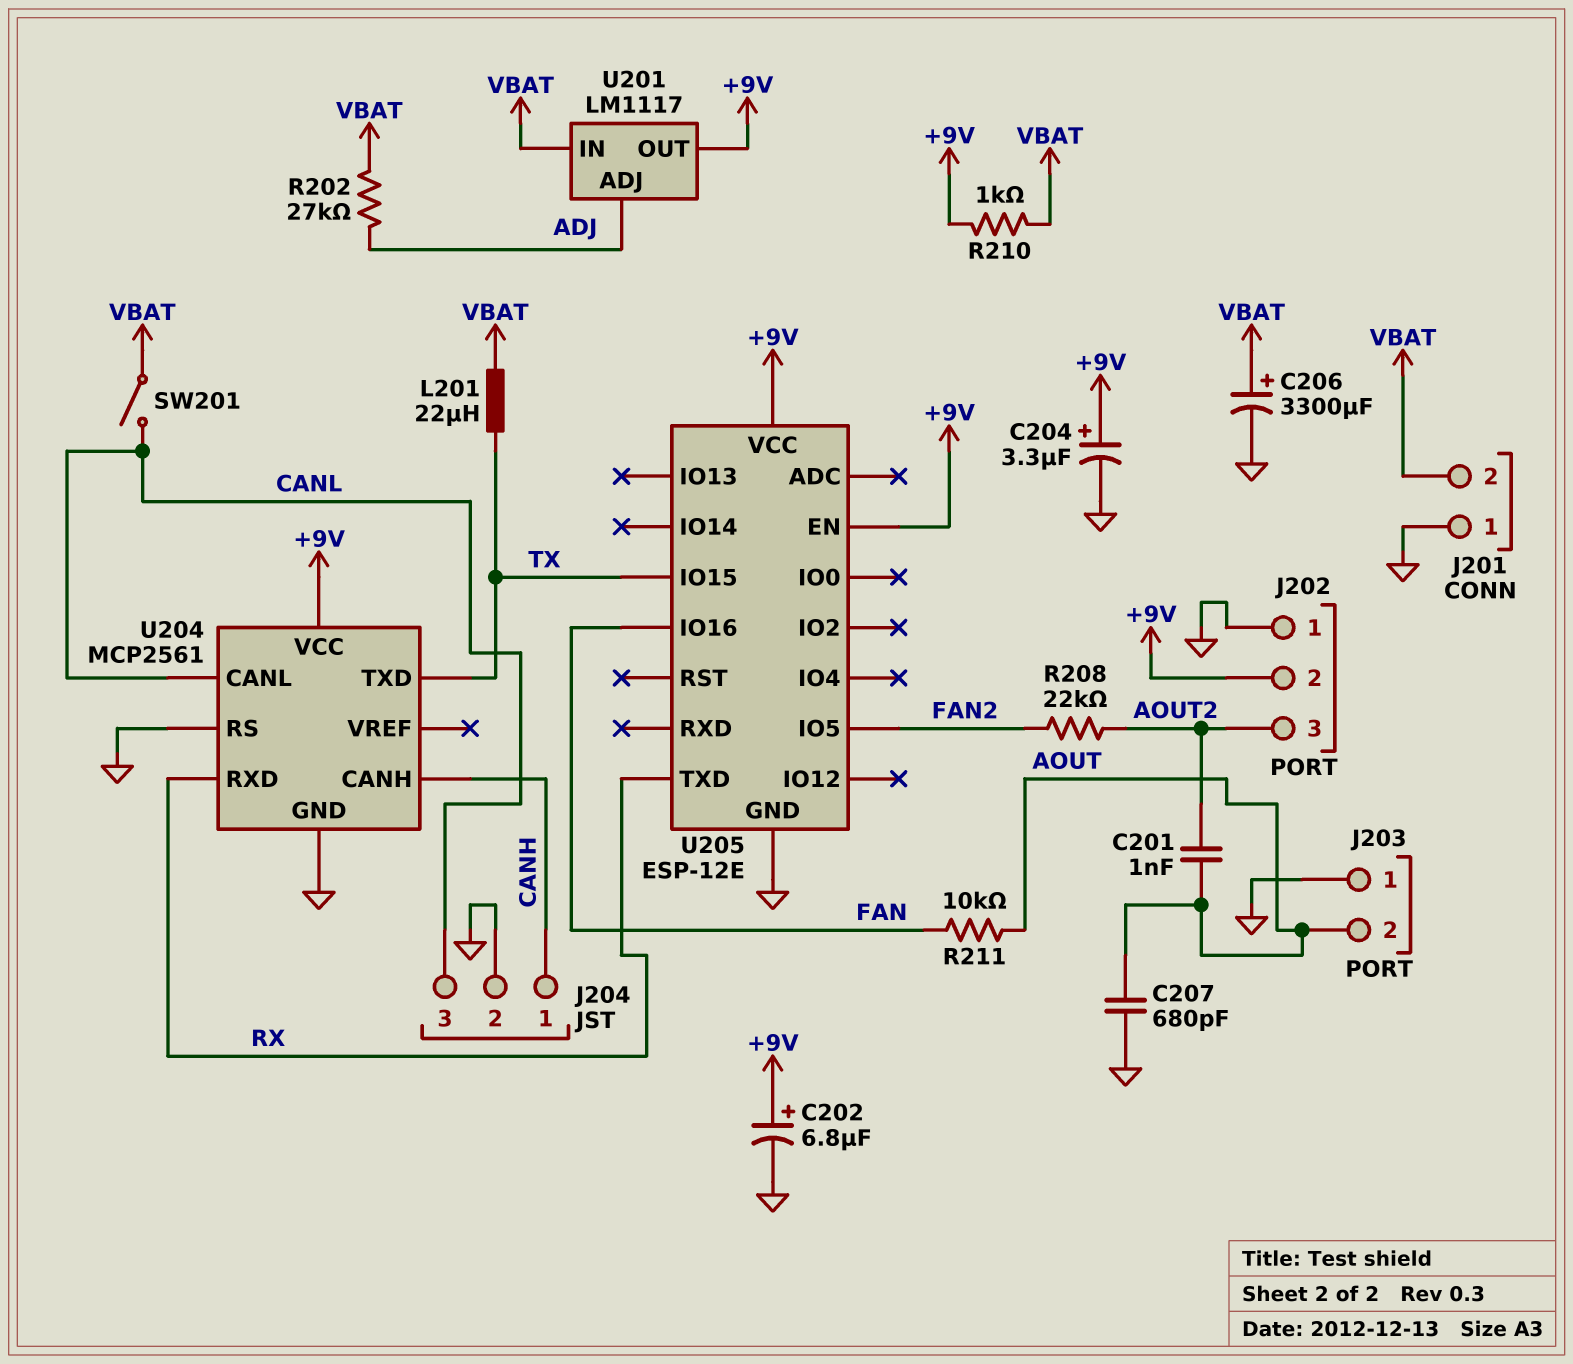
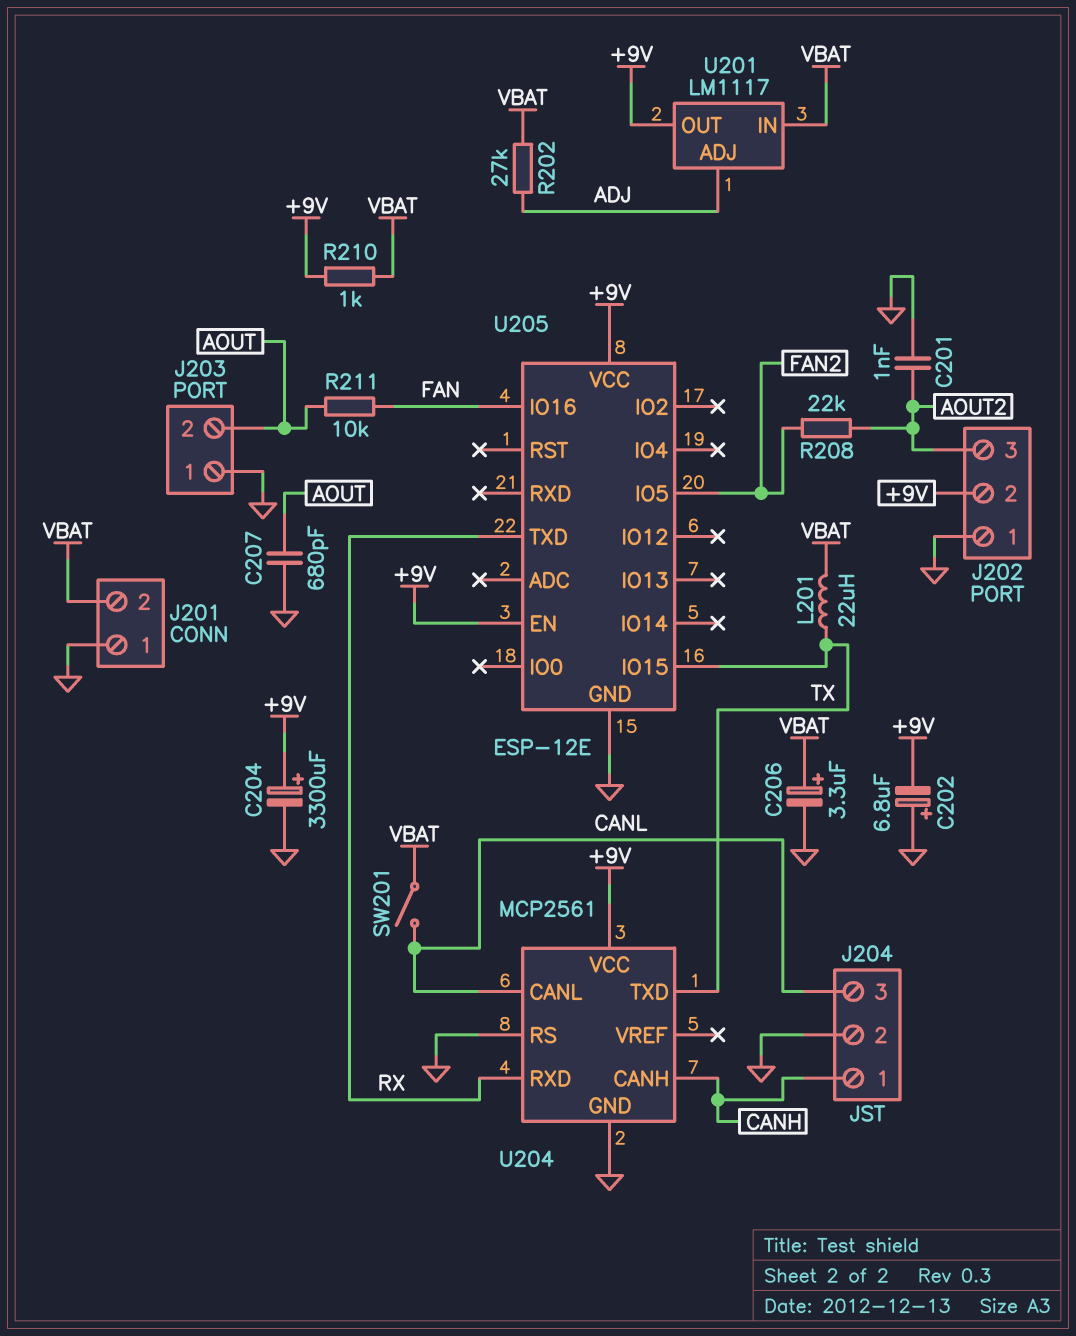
C201: 1nF (AOUT, AOUT2) -> 1nF (AOUT2, GND)
C202: 6.8uF (plus +9V, minus GND) -> 6.8uF (plus GND, minus +9V)
C204: 3.3uF (plus +9V, minus GND) -> 3300uF (plus +9V, minus GND)
C206: 3300uF (plus VBAT, minus GND) -> 3.3uF (plus VBAT, minus GND)

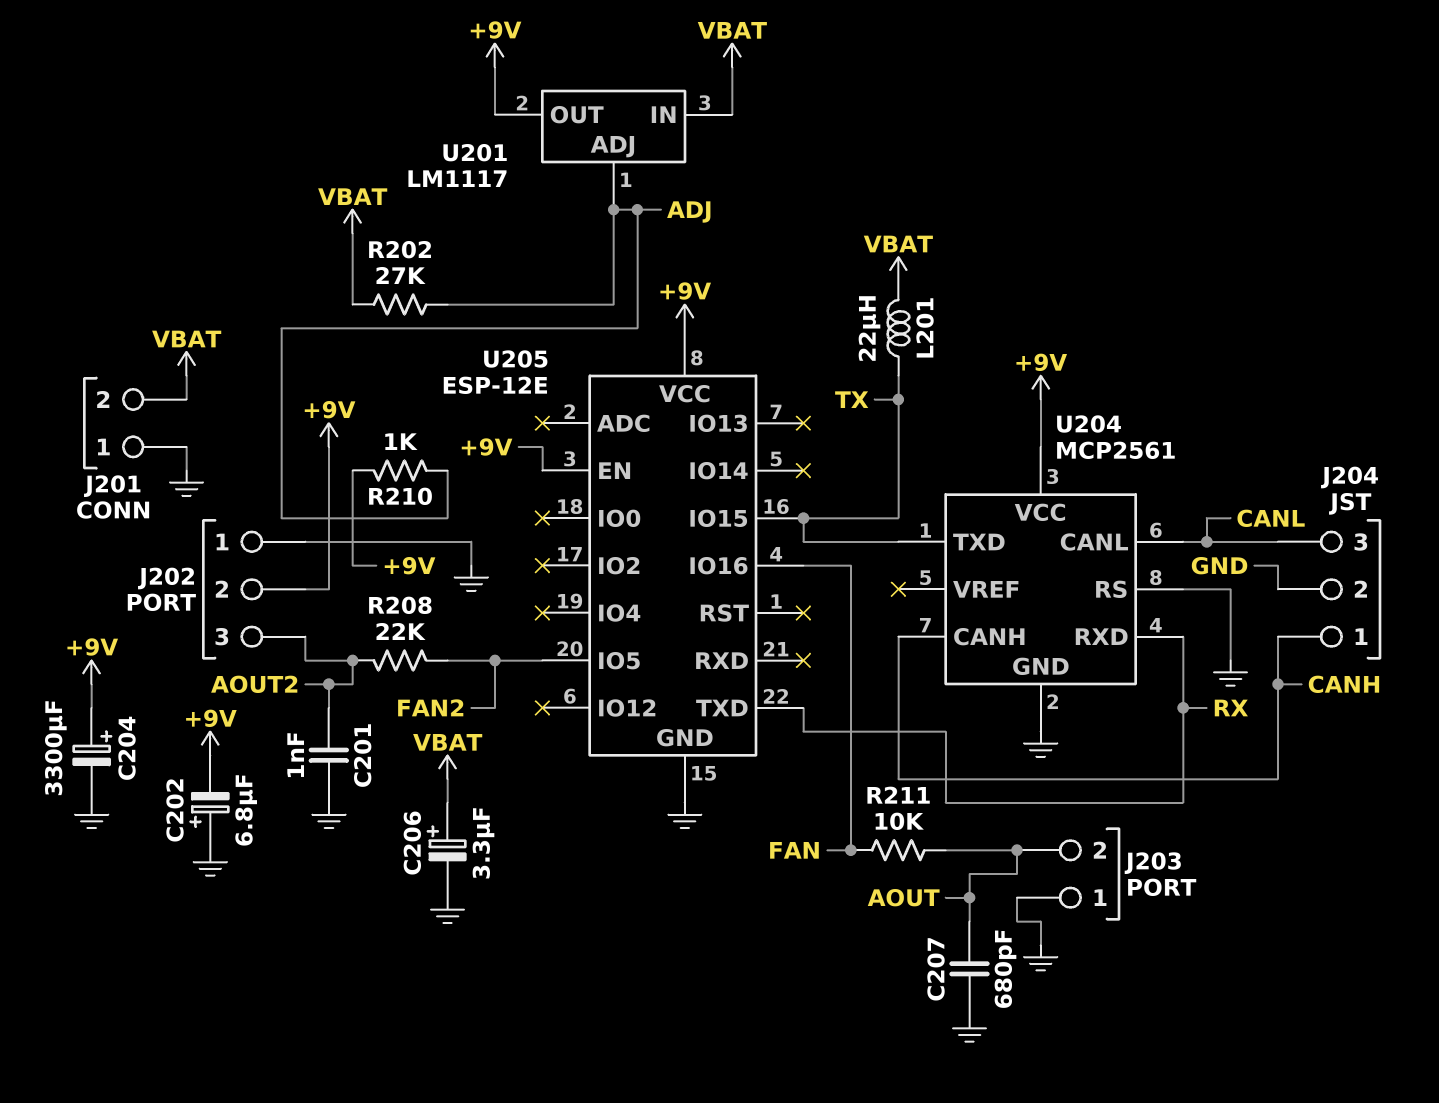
R210: 1k (+9V, VBAT) -> 1k (+9V, ADJ)
SW201: switch (CANL, VBAT) -> none

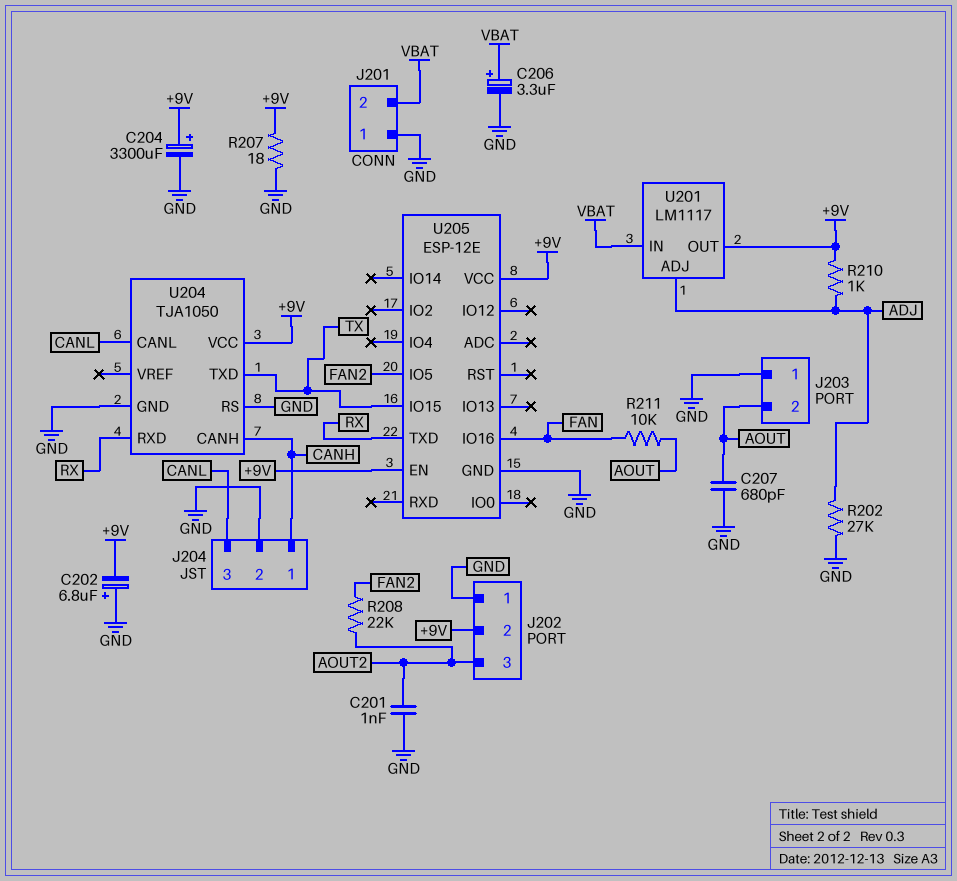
L201: 22uH (TX, VBAT) -> none
R202: 27k (ADJ, VBAT) -> 27k (ADJ, GND)
R207: none -> 18 (+9V, GND)
U204: MCP2561 -> TJA1050

